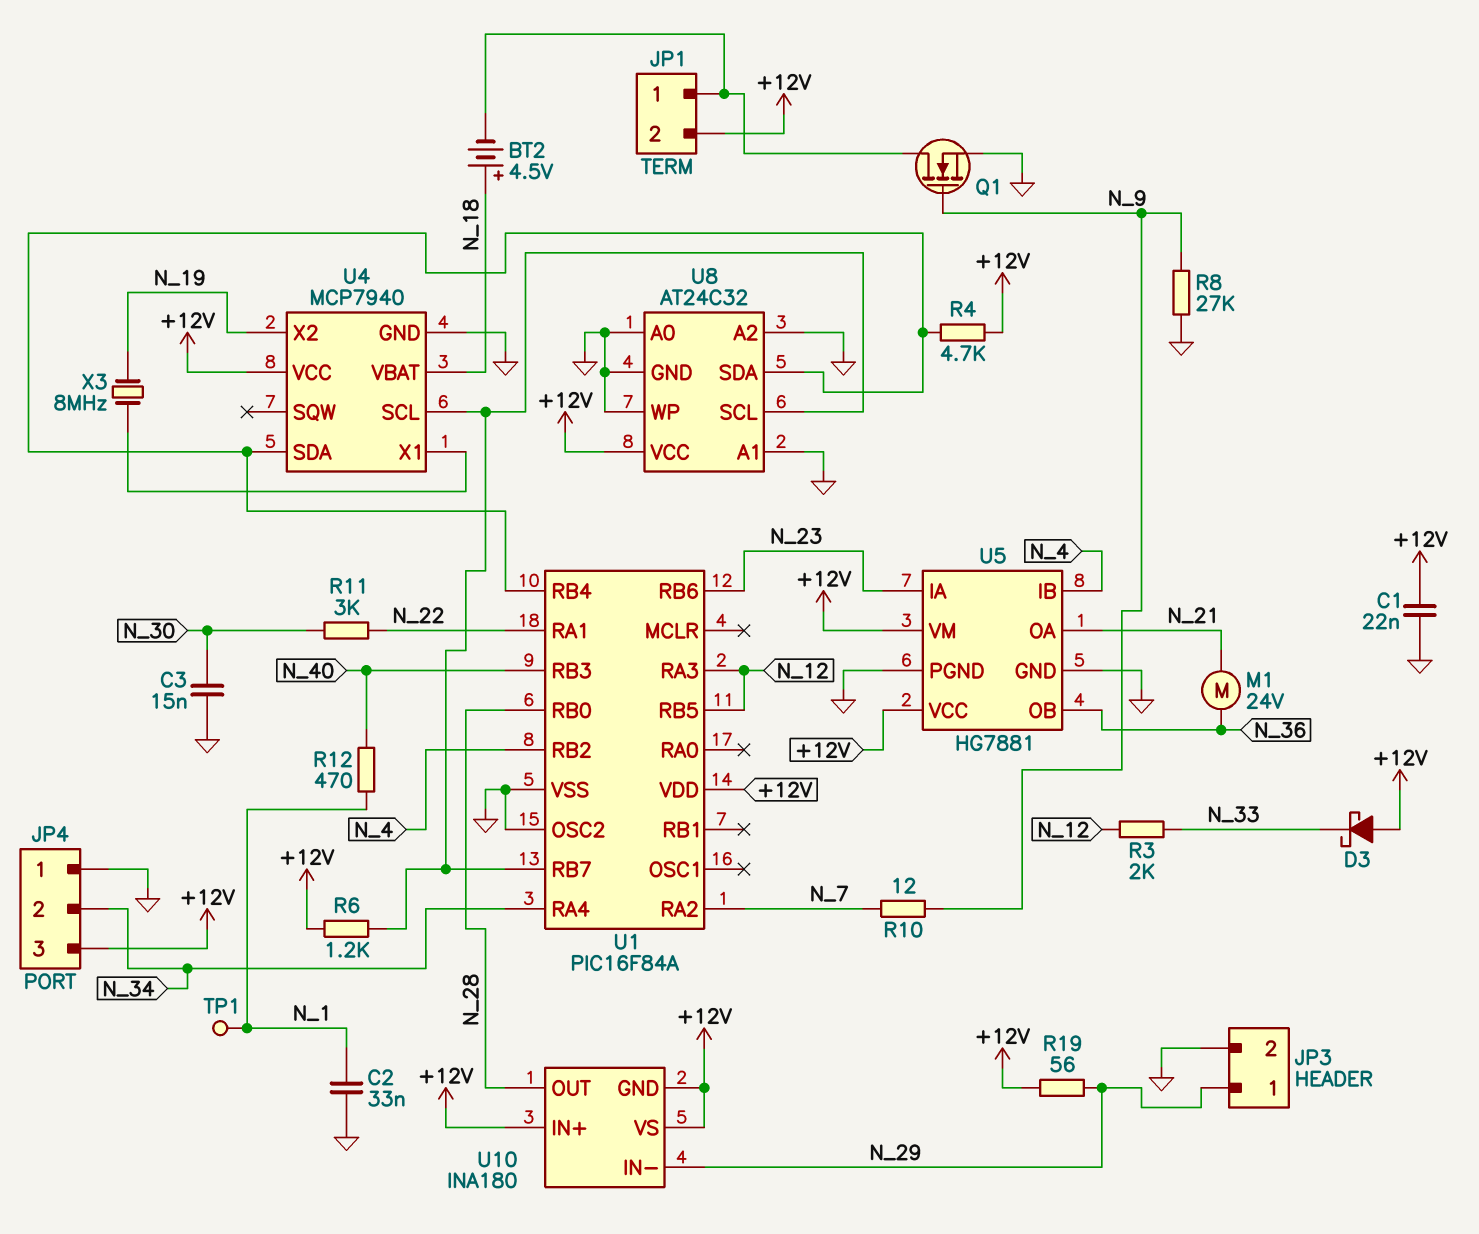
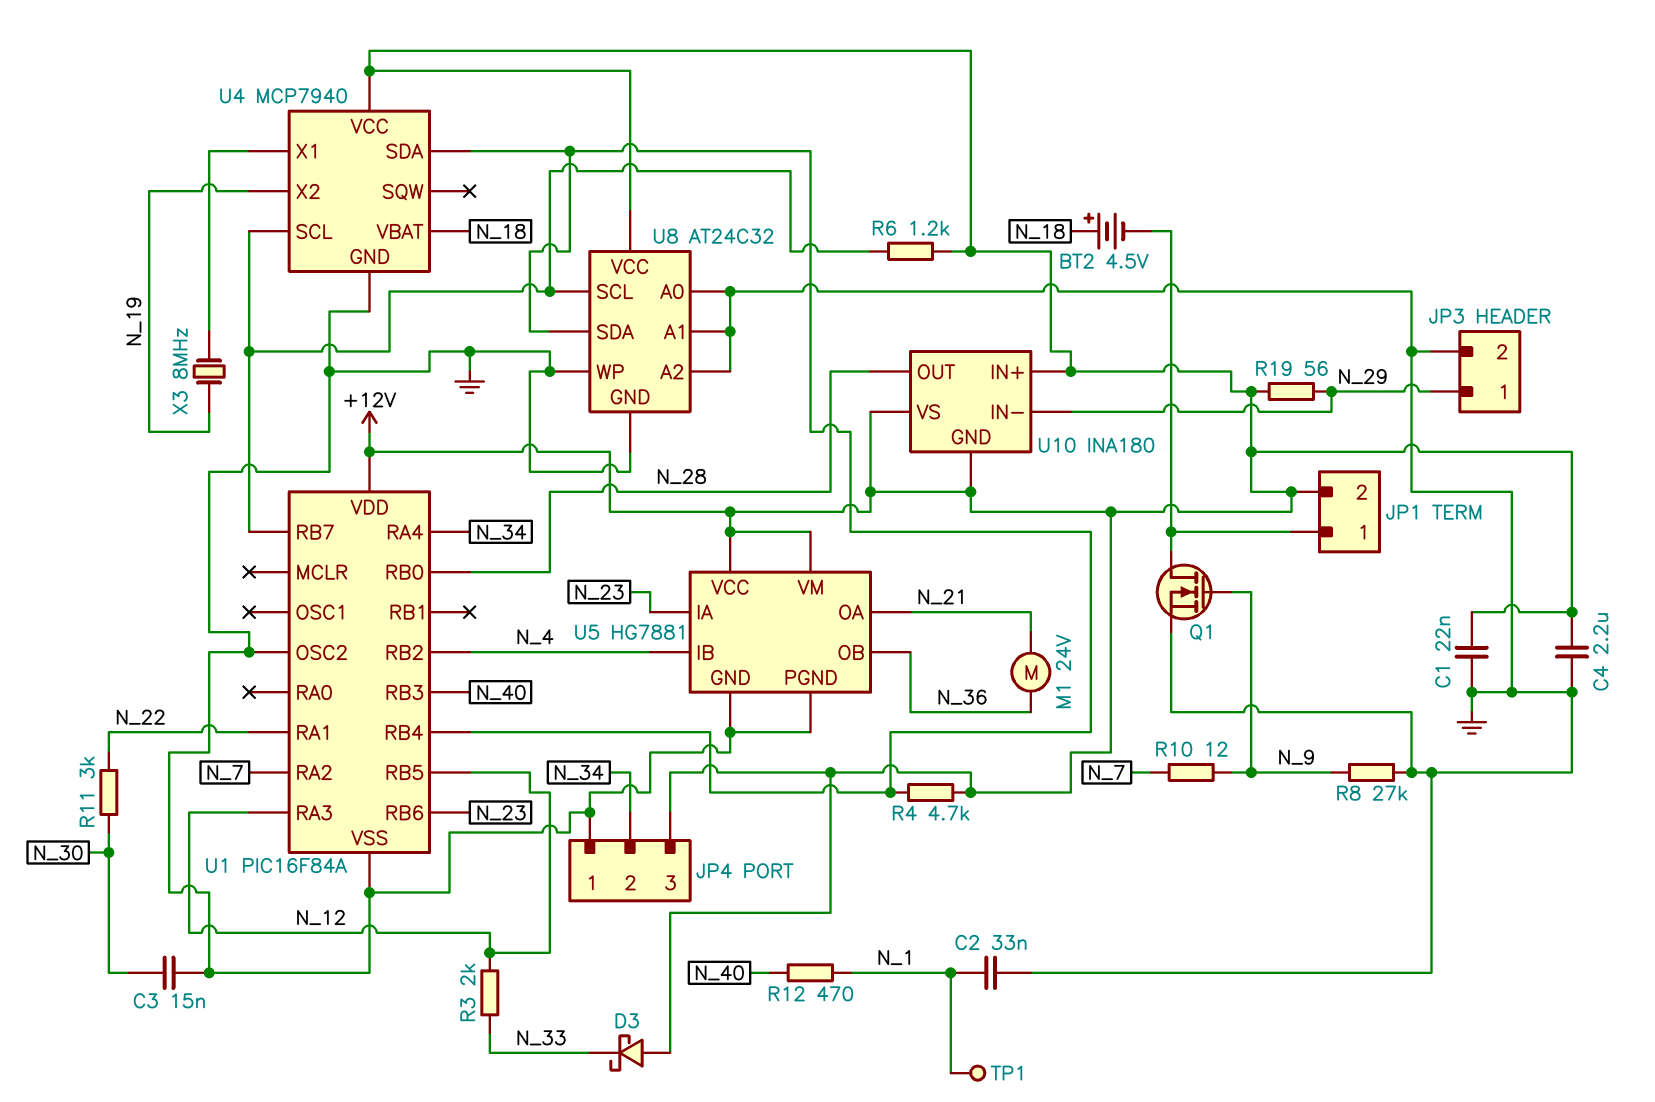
C4: none -> 2.2uF (+12V, GND)

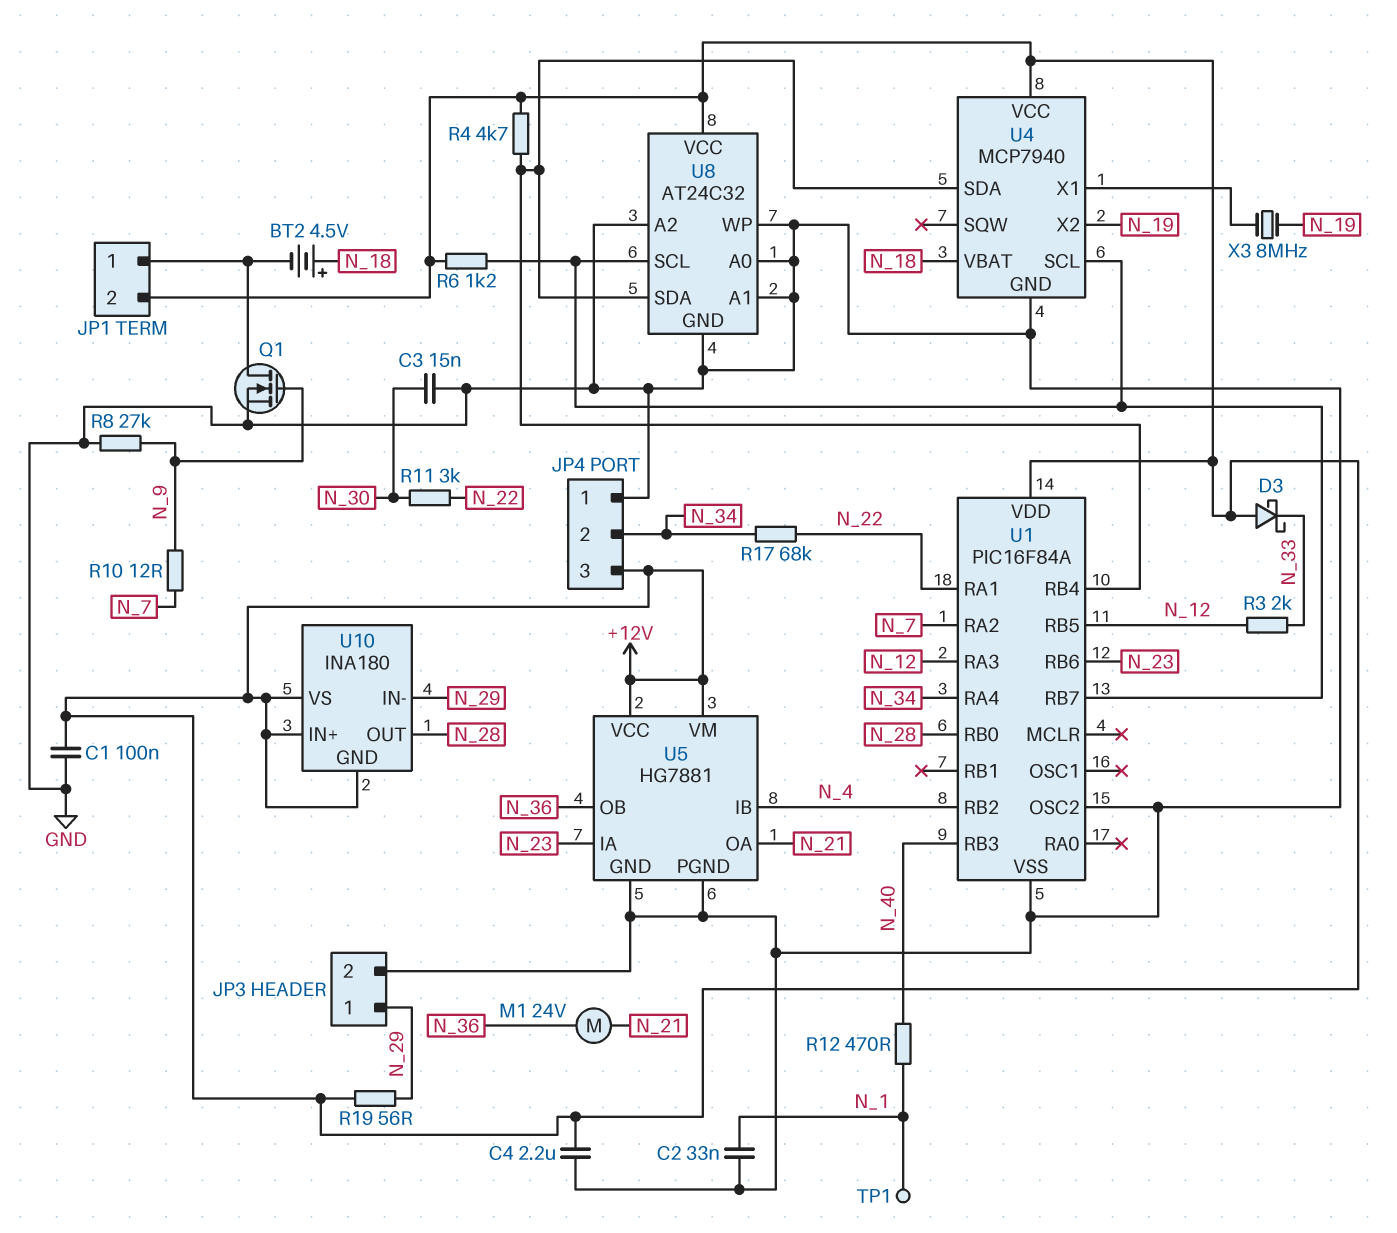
C1: 22nF (+12V, GND) -> 100nF (+12V, GND)
R17: none -> 68k (N_22, N_34)

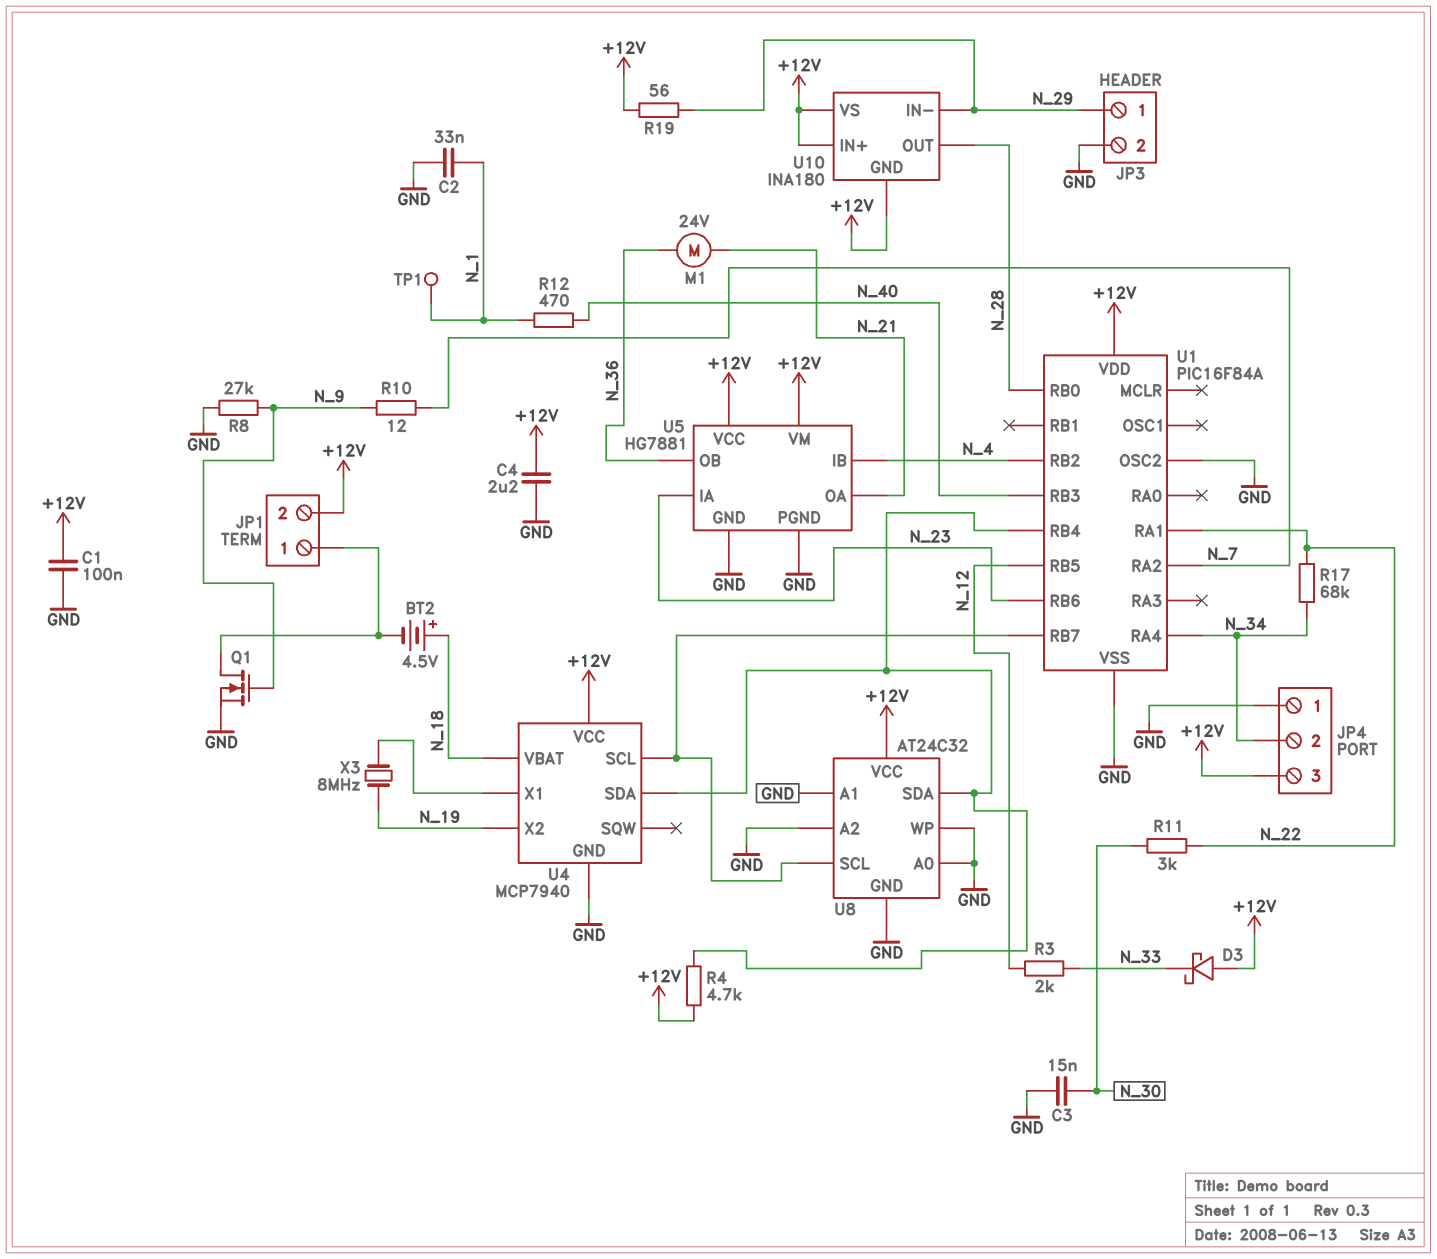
R6: 1.2k (+12V, U1/RB7) -> none
U1 pin RA3: N_12 -> none

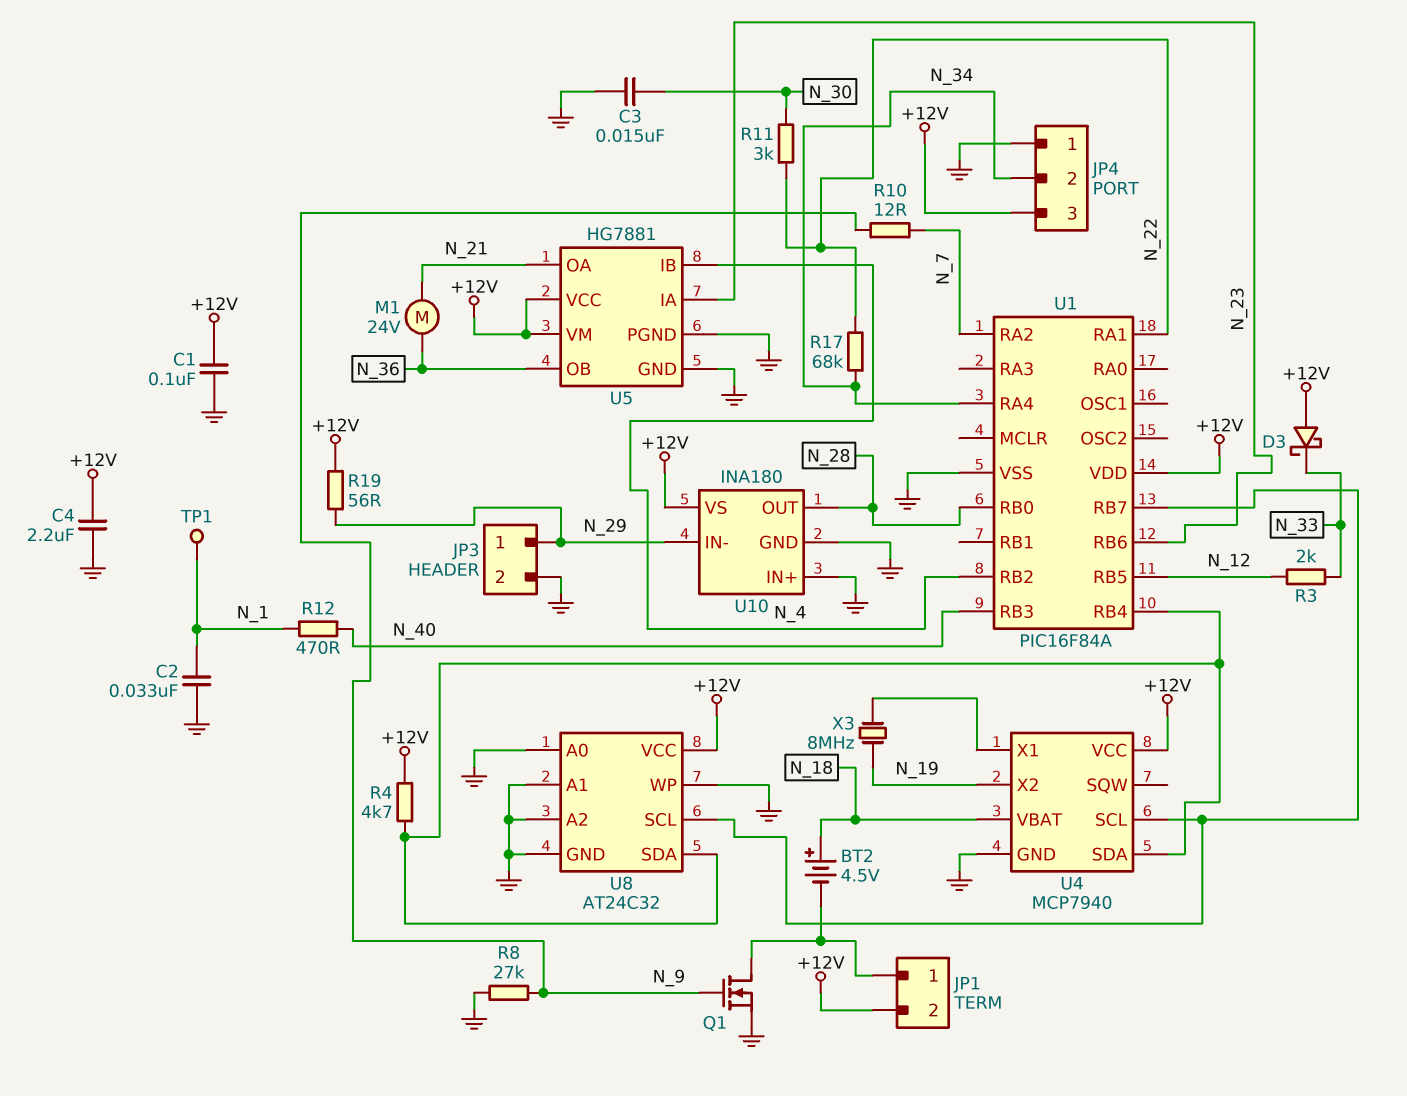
U1 pin OSC2: GND -> none
U10 pin GND: +12V -> GND
U10 pin IN+: +12V -> GND

